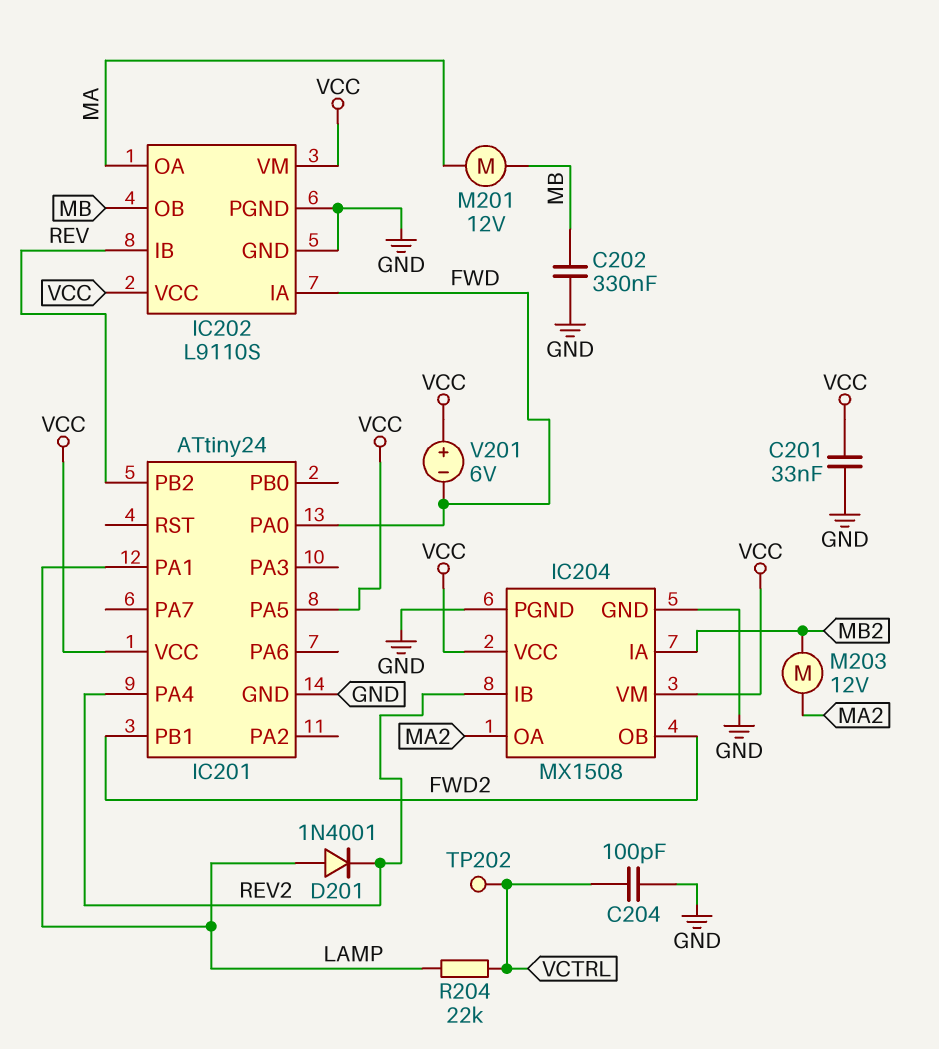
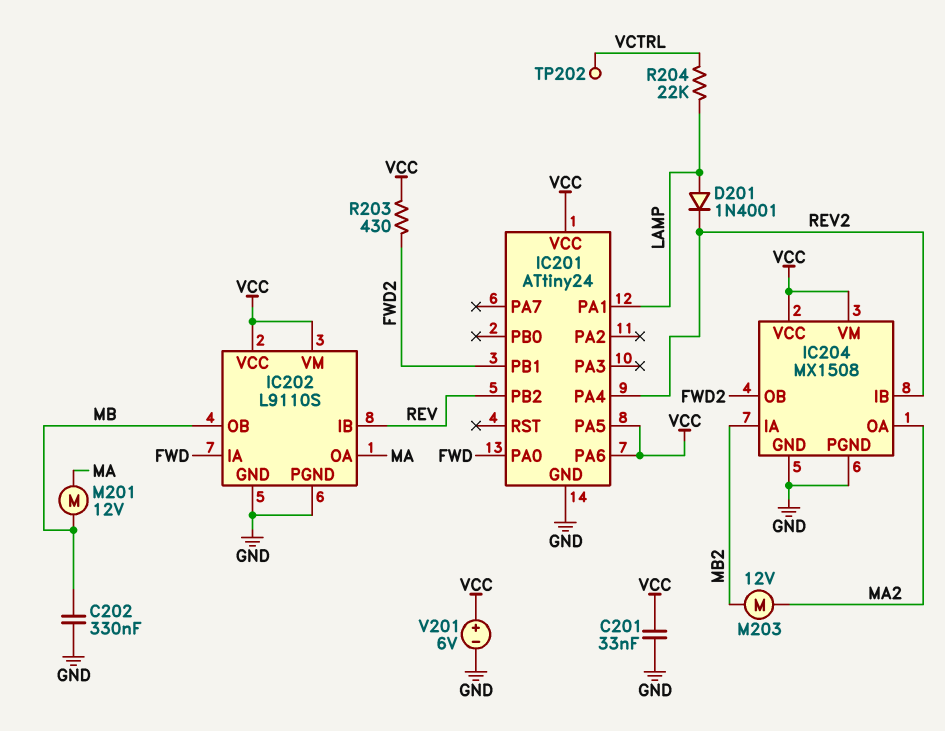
C204: 100pF (GND, VCTRL) -> none
IC201 pin PA6: none -> VCC
R203: none -> 430 (FWD2, VCC)
V201: 6V (plus VCC, minus FWD) -> 6V (plus VCC, minus GND)

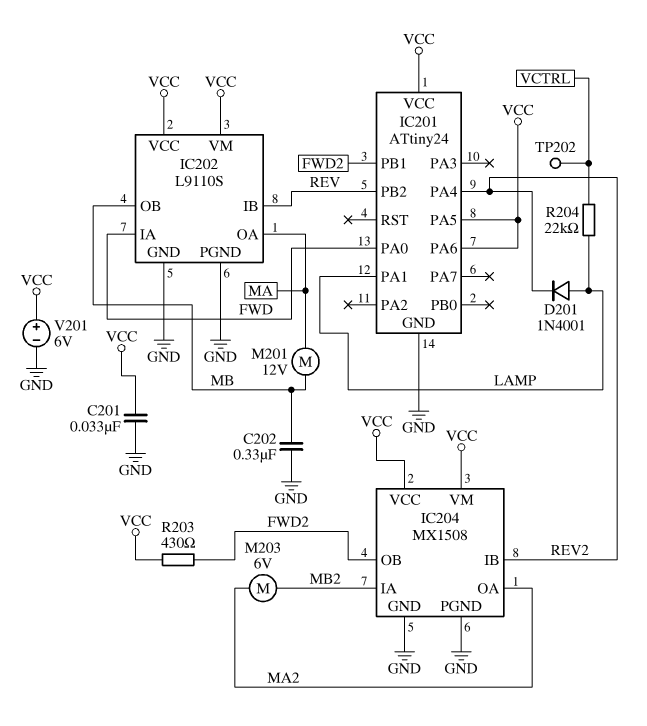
M203: motor 12V (MA2, MB2) -> motor 6V (MA2, MB2)

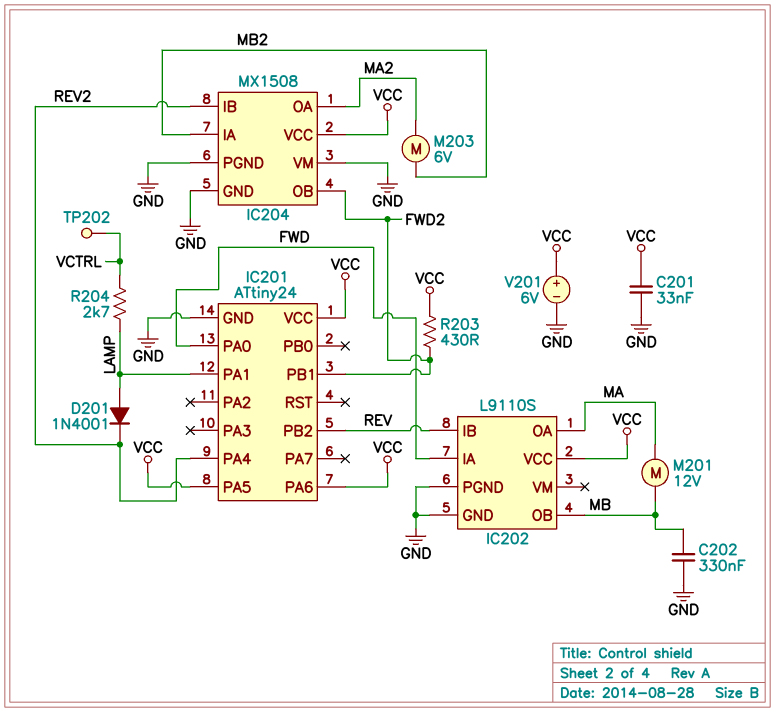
IC202 pin VM: VCC -> none
IC204 pin VM: VCC -> GND
R204: 22k (LAMP, VCTRL) -> 2.7k (LAMP, VCTRL)

